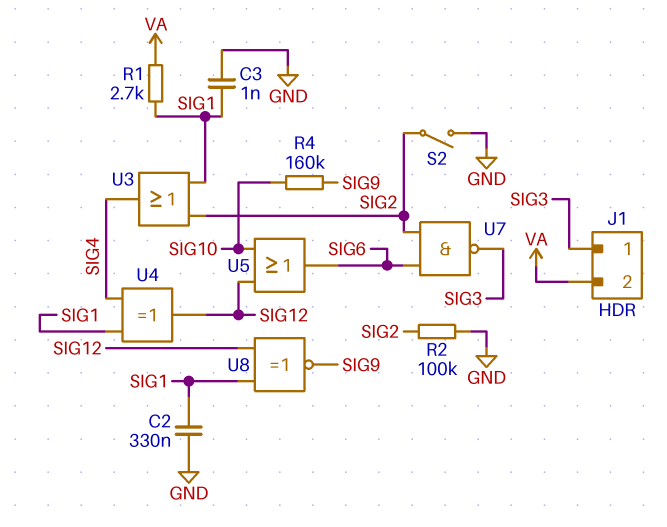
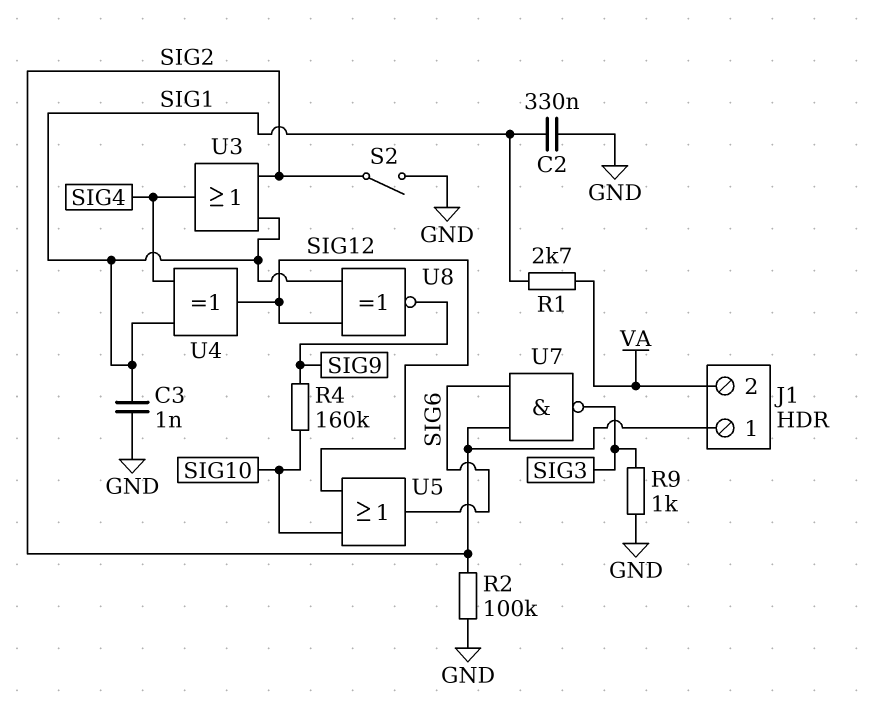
J1 pin 1: SIG3 -> SIG2
R9: none -> 1k (GND, SIG3)

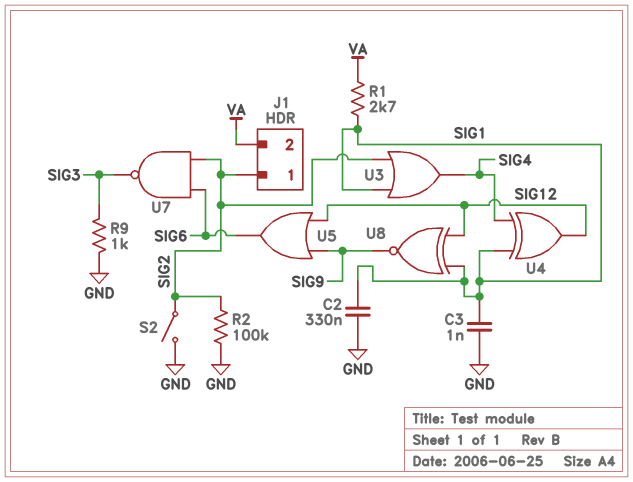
R4: 160k (SIG9, SIG10) -> none
U5: OR (in SIG10, in SIG12, out SIG6) -> OR (in SIG9, in SIG12, out SIG6)

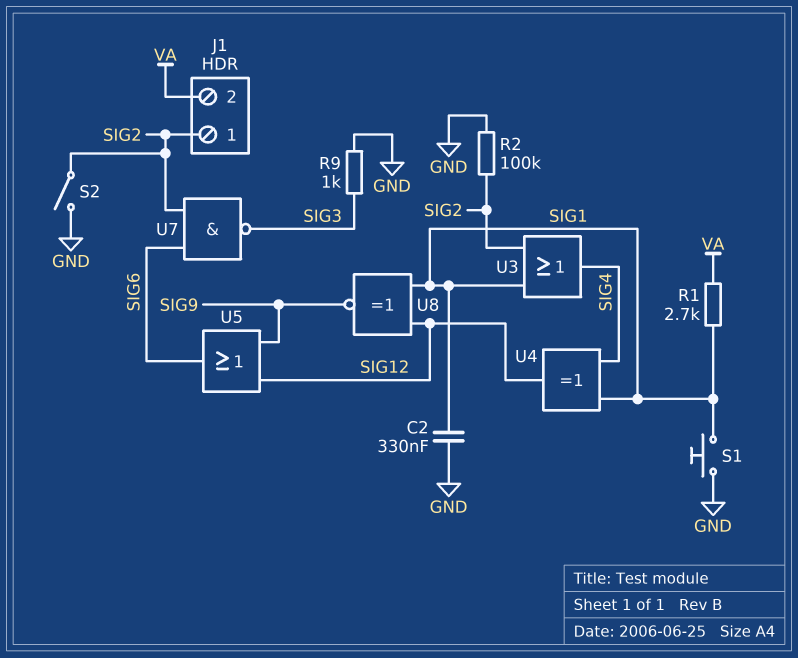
C3: 1nF (GND, SIG1) -> none
S1: none -> button (GND, SIG1)

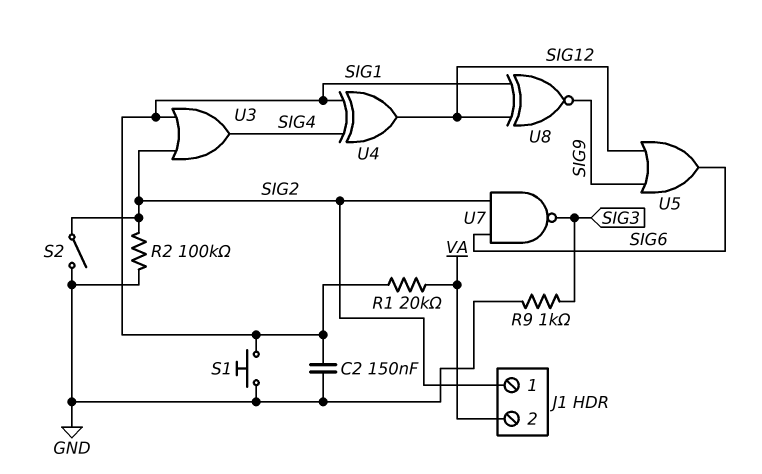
C2: 330nF (GND, SIG1) -> 150nF (GND, SIG1)
R1: 2.7k (SIG1, VA) -> 20k (SIG1, VA)

